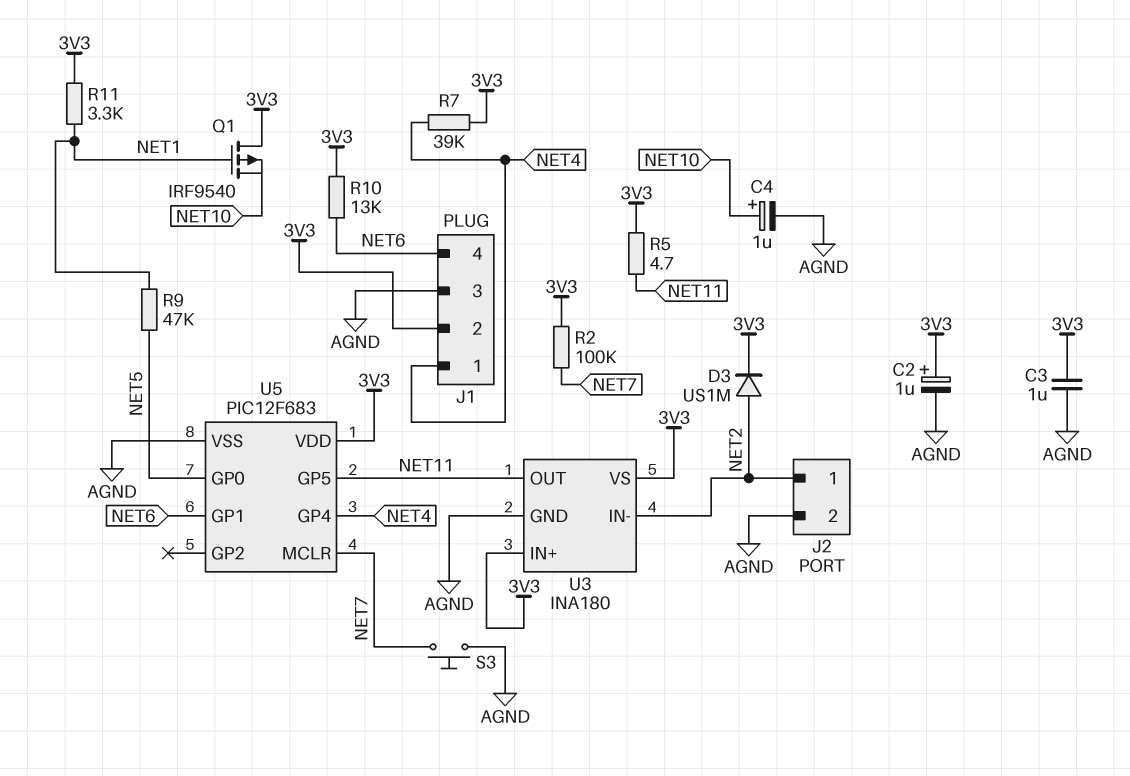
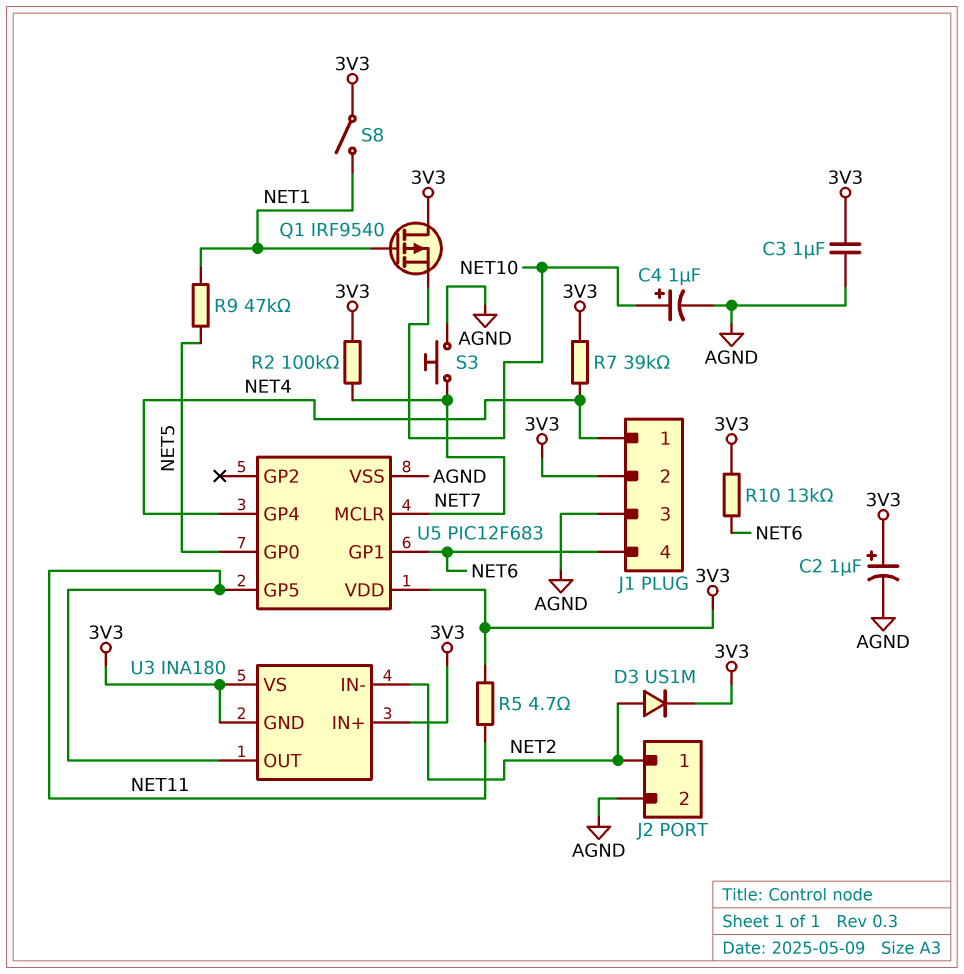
R11: 3.3k (3V3, NET1) -> none
S8: none -> switch (3V3, NET1)
U3 pin GND: AGND -> 3V3

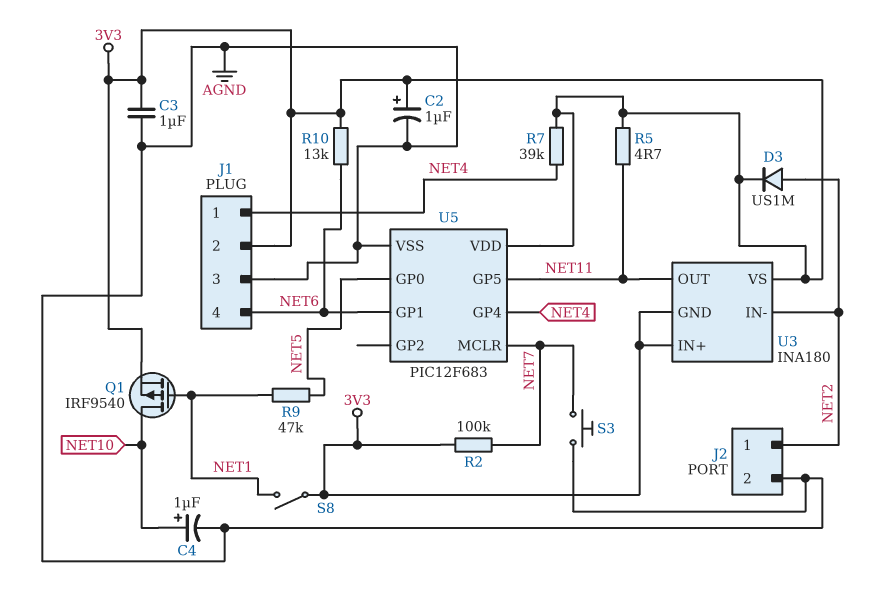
Q1: PMOS IRF9540 (G NET1, D 3V3, S NET10) -> PMOS IRF9540 (G NET1, D NET10, S 3V3)

